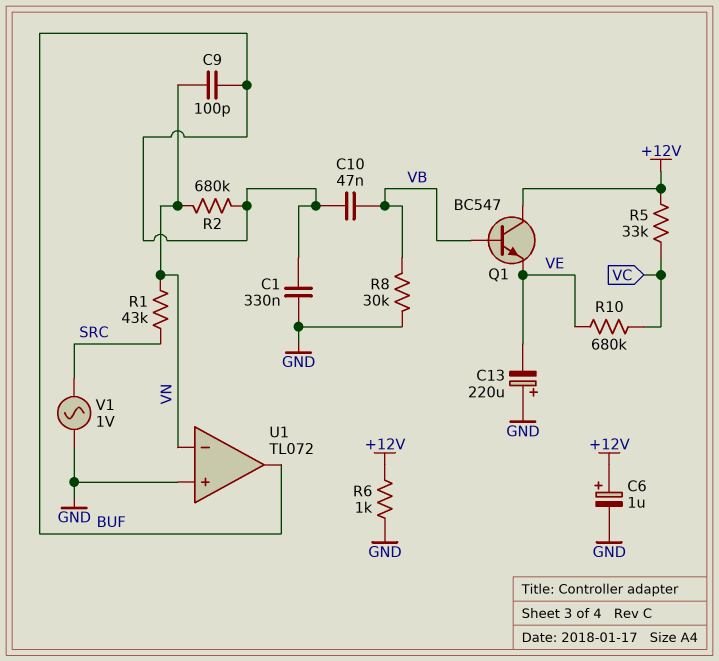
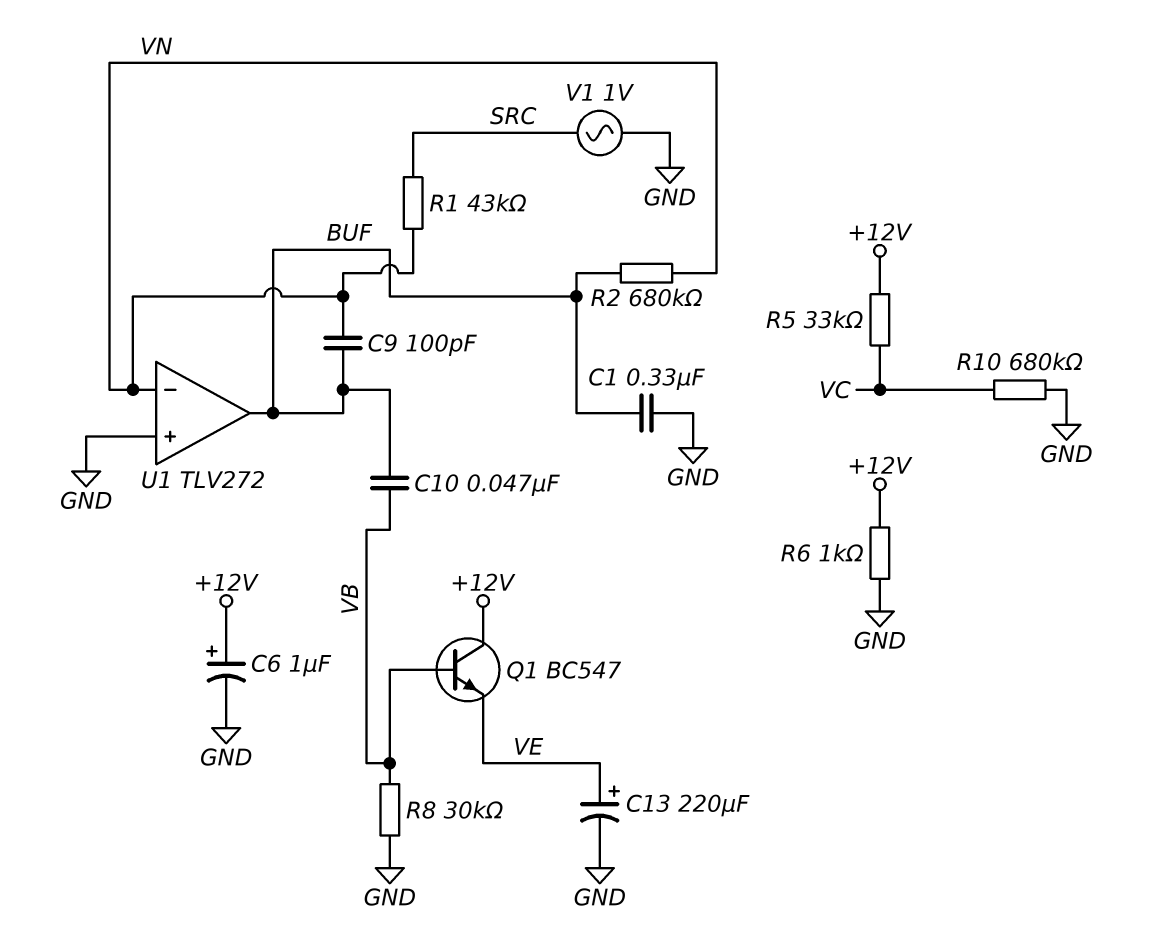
C13: 220uF (plus GND, minus VE) -> 220uF (plus VE, minus GND)
R10: 680k (VC, VE) -> 680k (GND, VC)
U1: TL072 -> TLV272

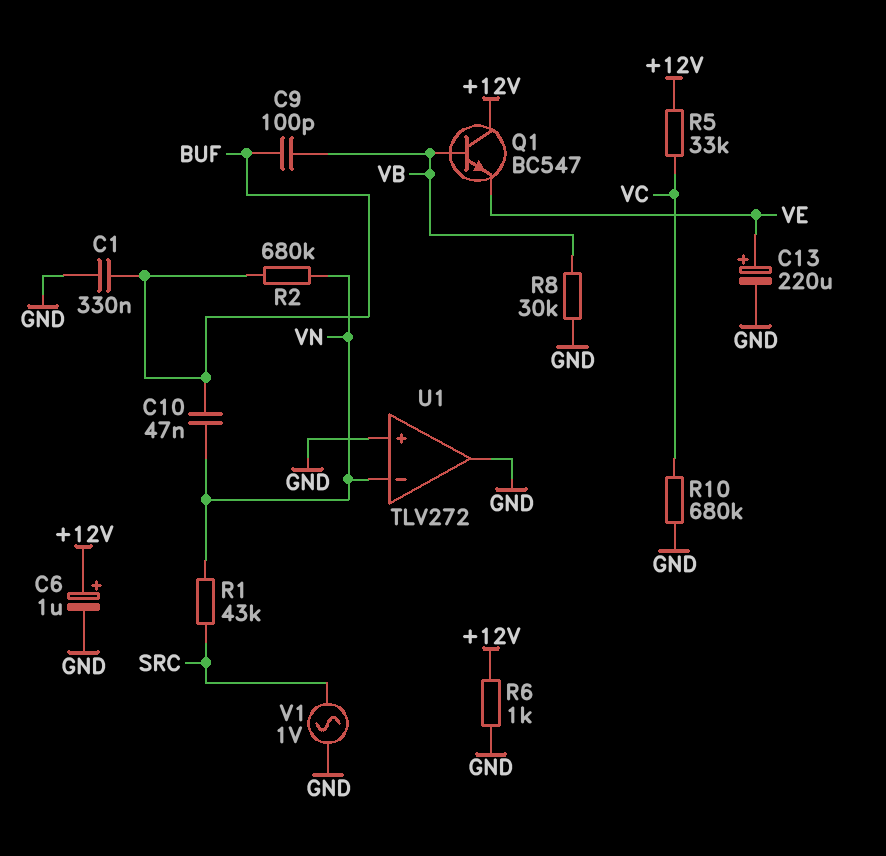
C9: 100pF (BUF, VN) -> 100pF (BUF, VB)
C10: 47nF (BUF, VB) -> 47nF (BUF, VN)
U1 pin out: BUF -> GND

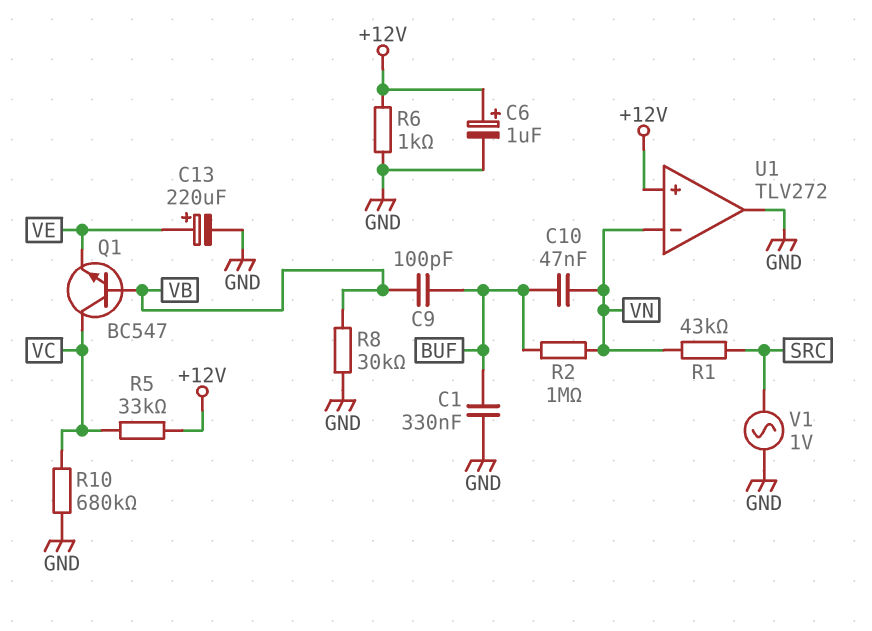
Q1: NPN BC547 (B VB, C +12V, E VE) -> NPN BC547 (B VB, C VC, E VE)
R2: 680k (BUF, VN) -> 1M (BUF, VN)
U1 pin in+: GND -> +12V

